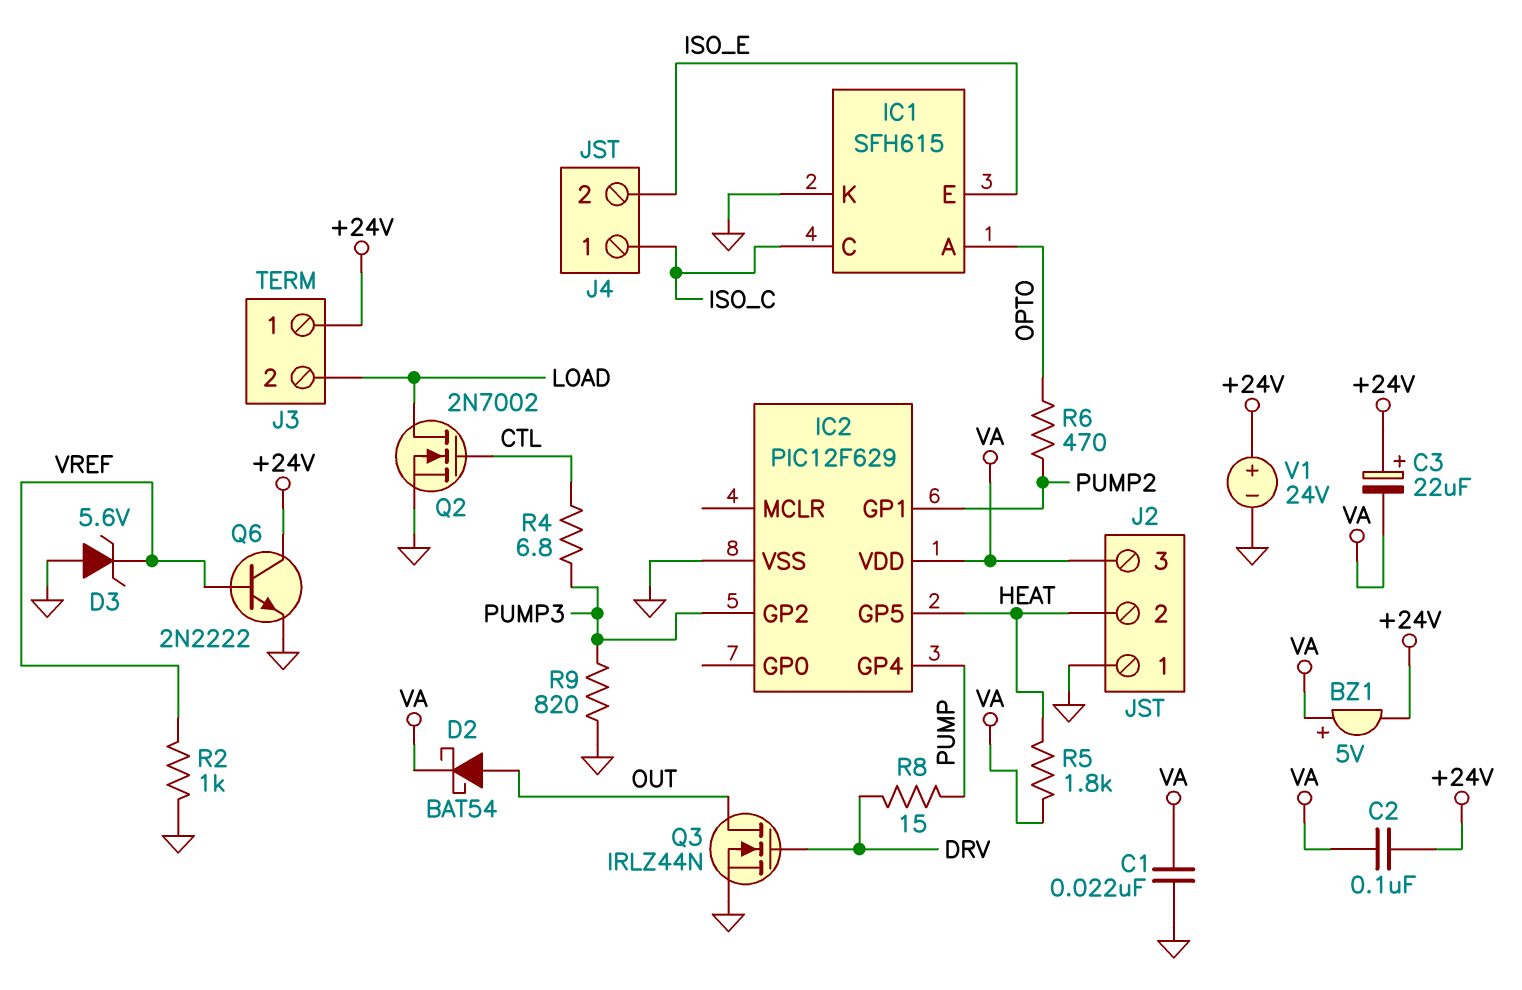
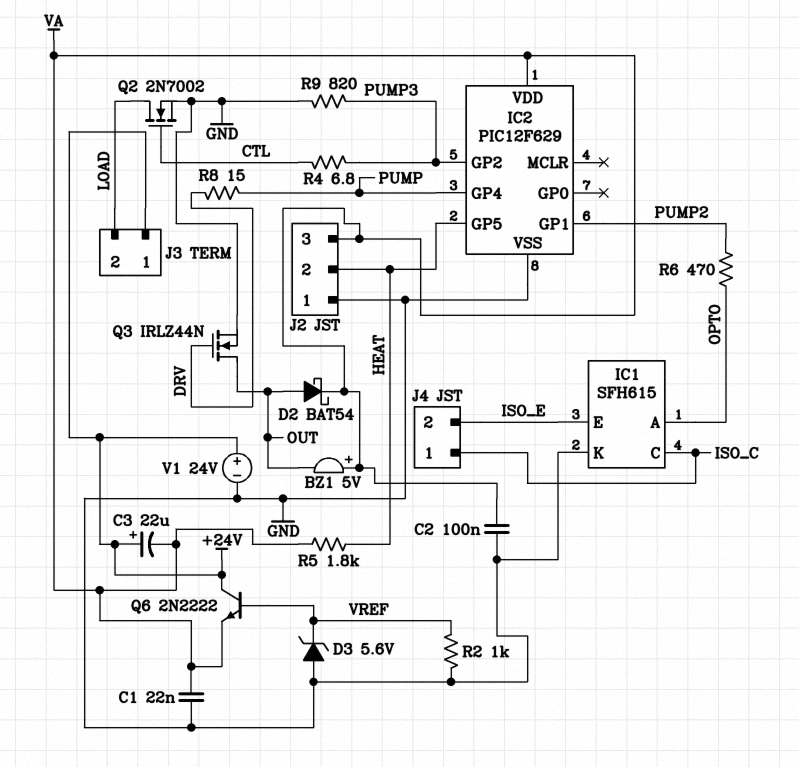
BZ1: buzzer 5V (plus VA, minus +24V) -> buzzer 5V (plus VA, minus OUT)
C2: 100nF (+24V, VA) -> 100nF (GND, VA)
Q6: NPN 2N2222 (B VREF, C +24V, E GND) -> NPN 2N2222 (B VREF, C +24V, E VA)

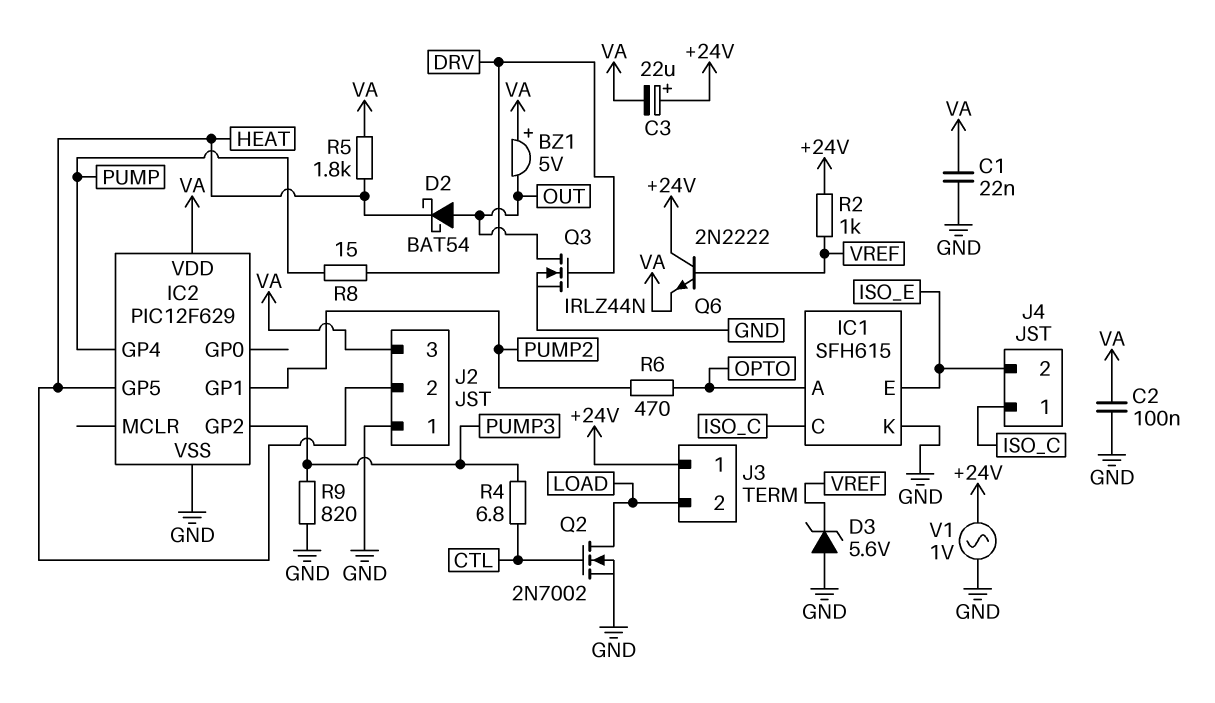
D2: schottky BAT54 (A OUT, K VA) -> schottky BAT54 (A OUT, K HEAT)
R2: 1k (GND, VREF) -> 1k (+24V, VREF)
V1: 24V (plus +24V, minus GND) -> AC 1V (+24V, GND)

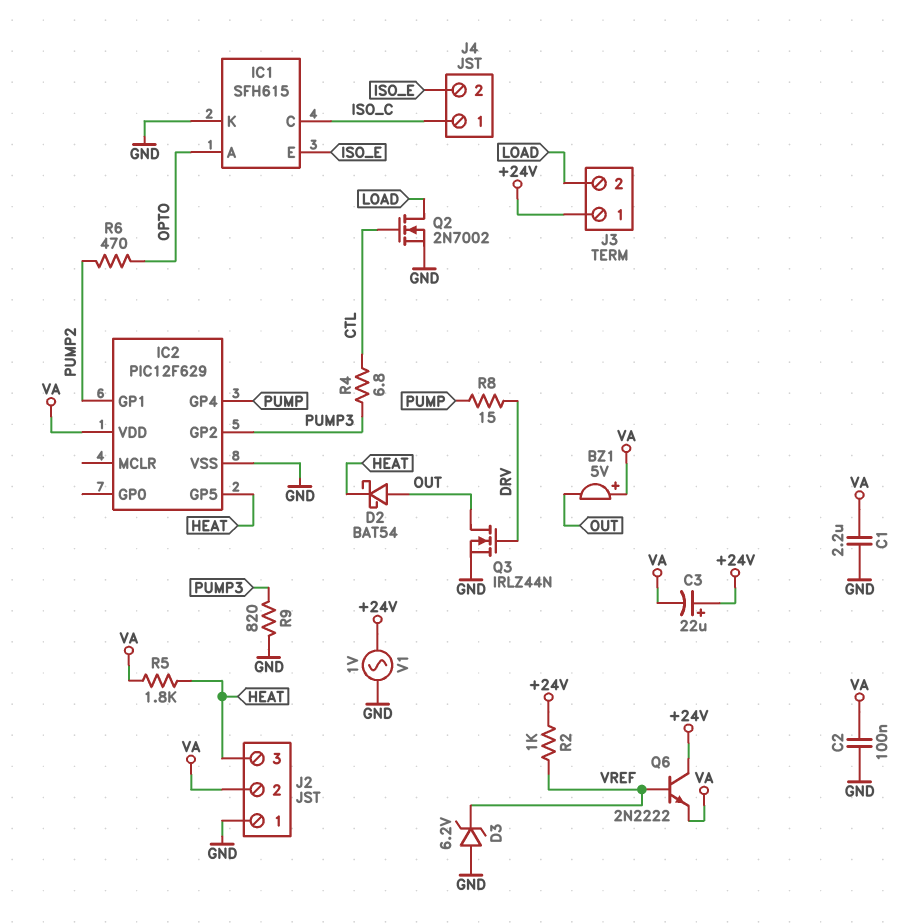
C1: 22nF (GND, VA) -> 2.2uF (GND, VA)
D3: zener 5.6V (A GND, K VREF) -> zener 6.2V (A GND, K VREF)
J2 pin 2: HEAT -> VA
J2 pin 3: VA -> HEAT

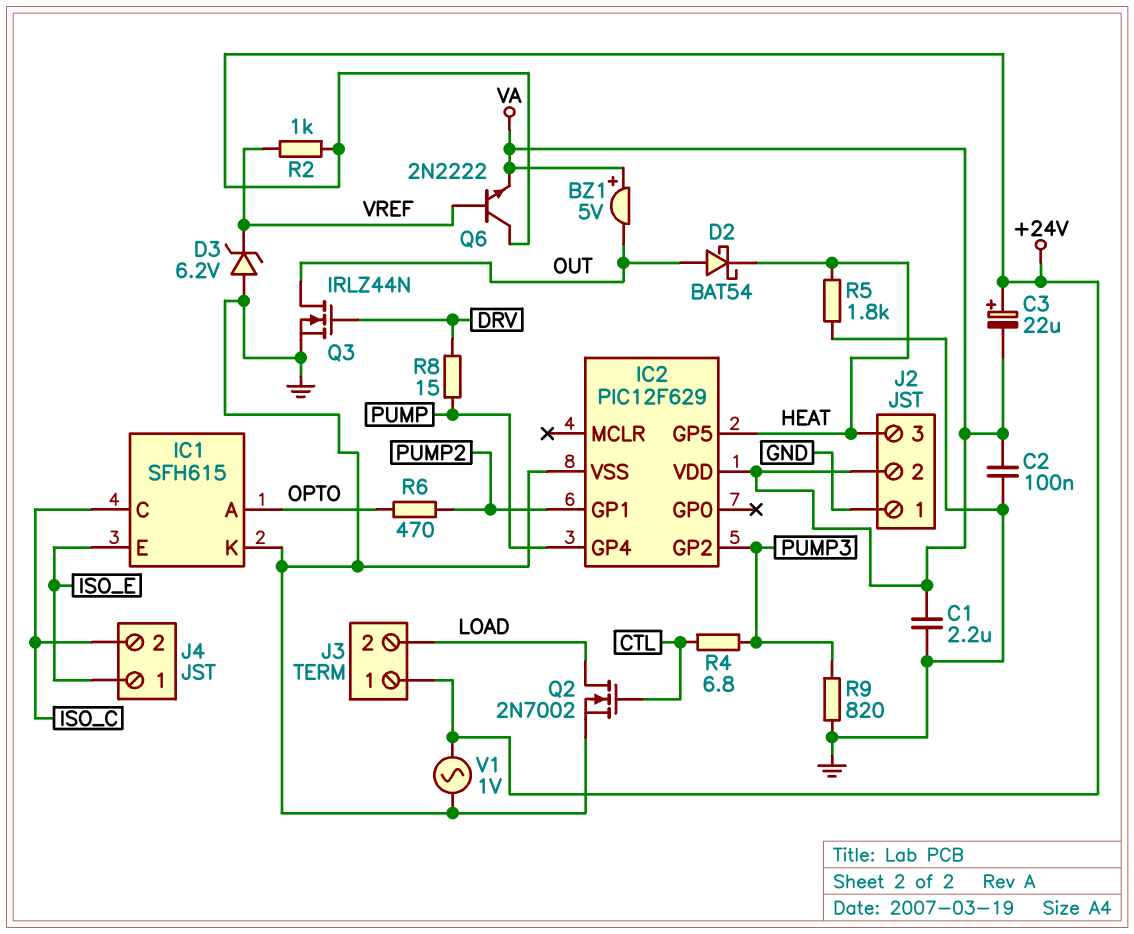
J4 pin 1: ISO_C -> ISO_E
J4 pin 2: ISO_E -> ISO_C
R5: 1.8k (HEAT, VA) -> 1.8k (GND, HEAT)

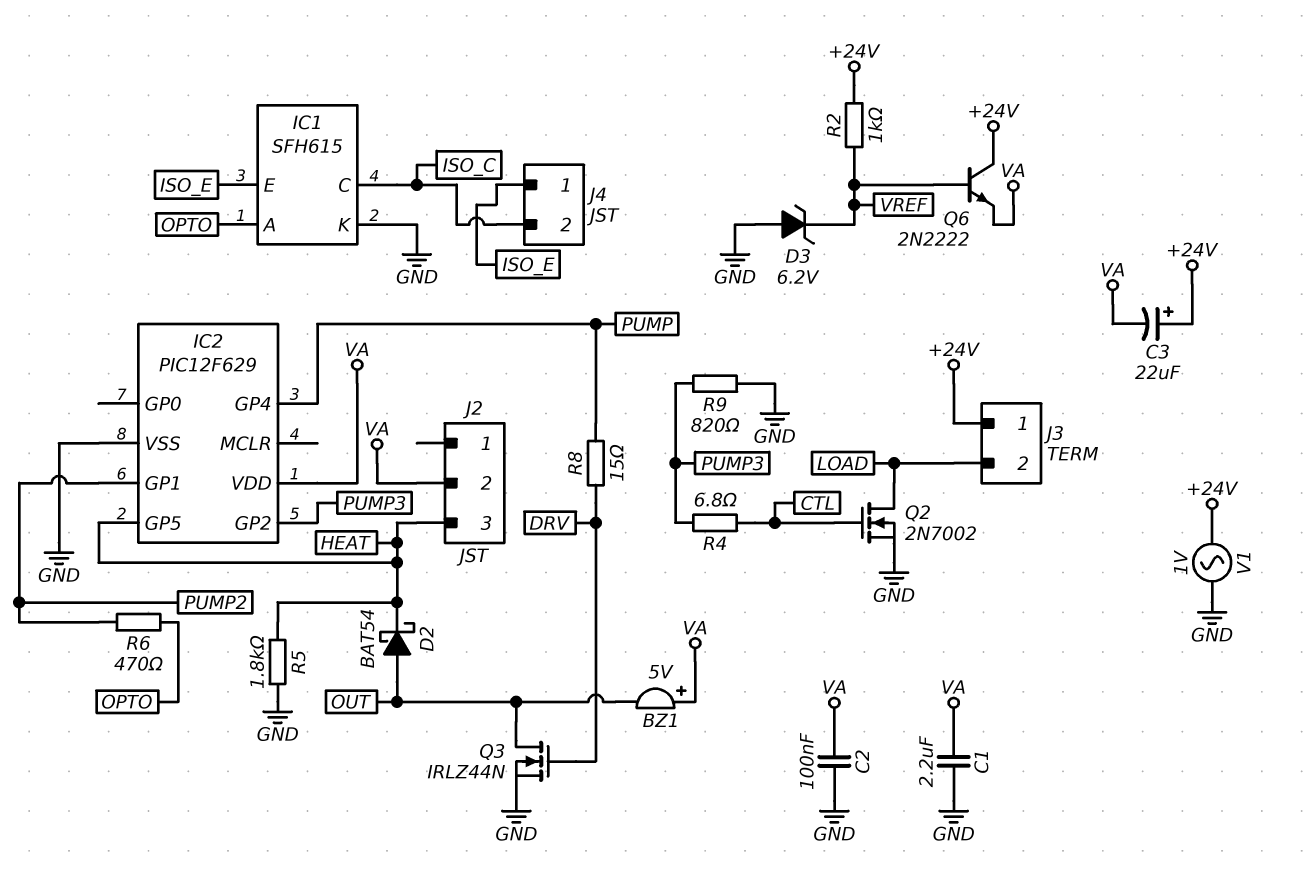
J2 pin 1: GND -> none

